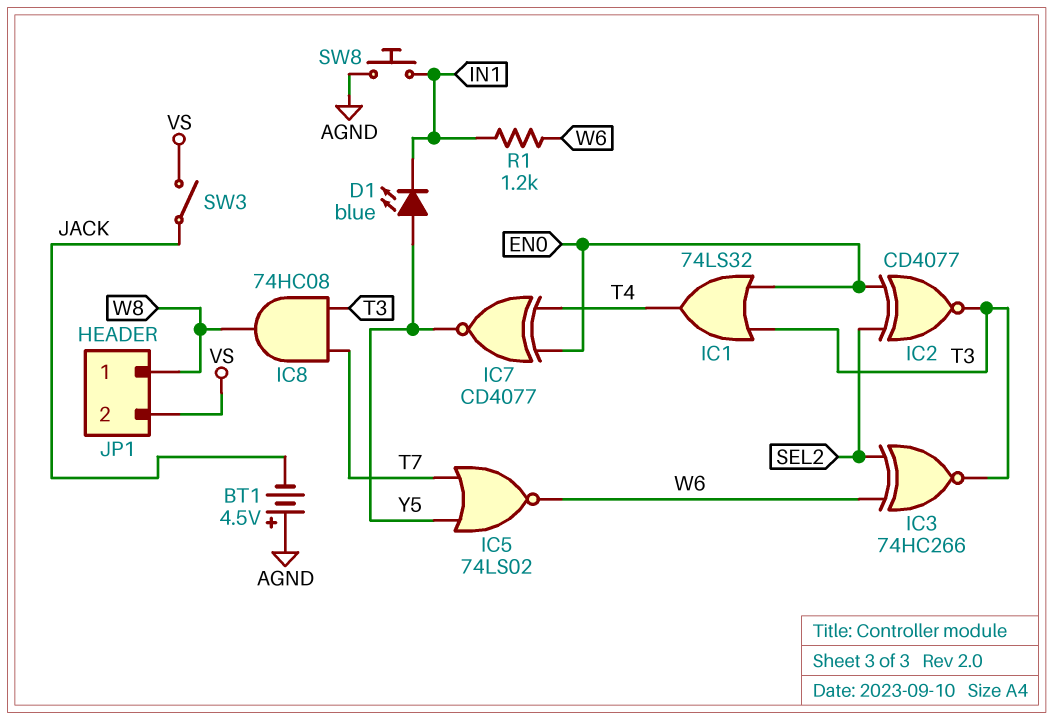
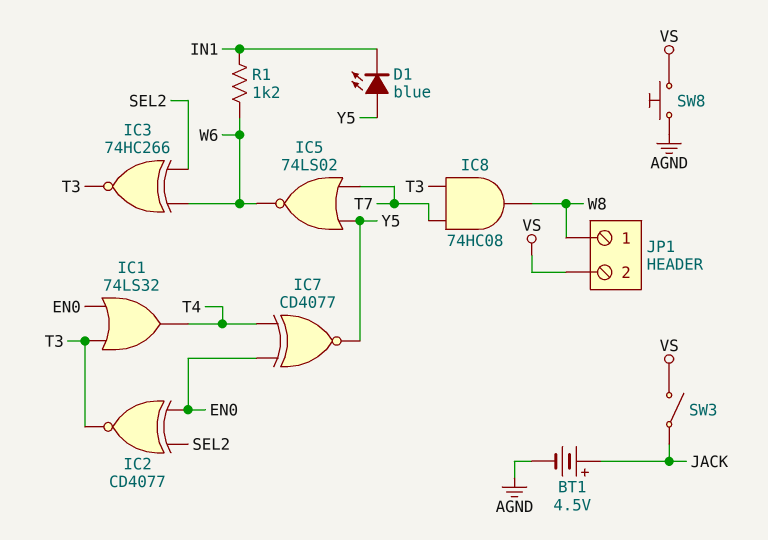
BT1: 4.5V (plus AGND, minus JACK) -> 4.5V (plus JACK, minus AGND)
SW8: button (AGND, IN1) -> button (AGND, VS)

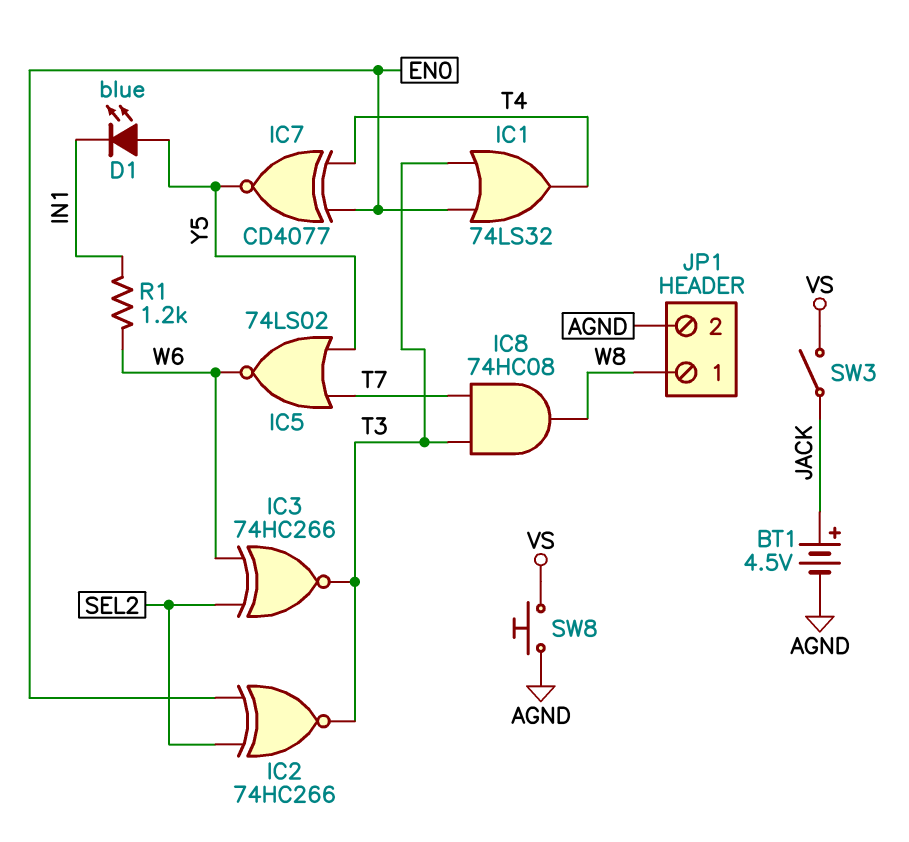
IC2: XNOR CD4077 (in EN0, in SEL2, out T3) -> XNOR 74HC266 (in EN0, in SEL2, out T3)
JP1 pin 2: VS -> AGND

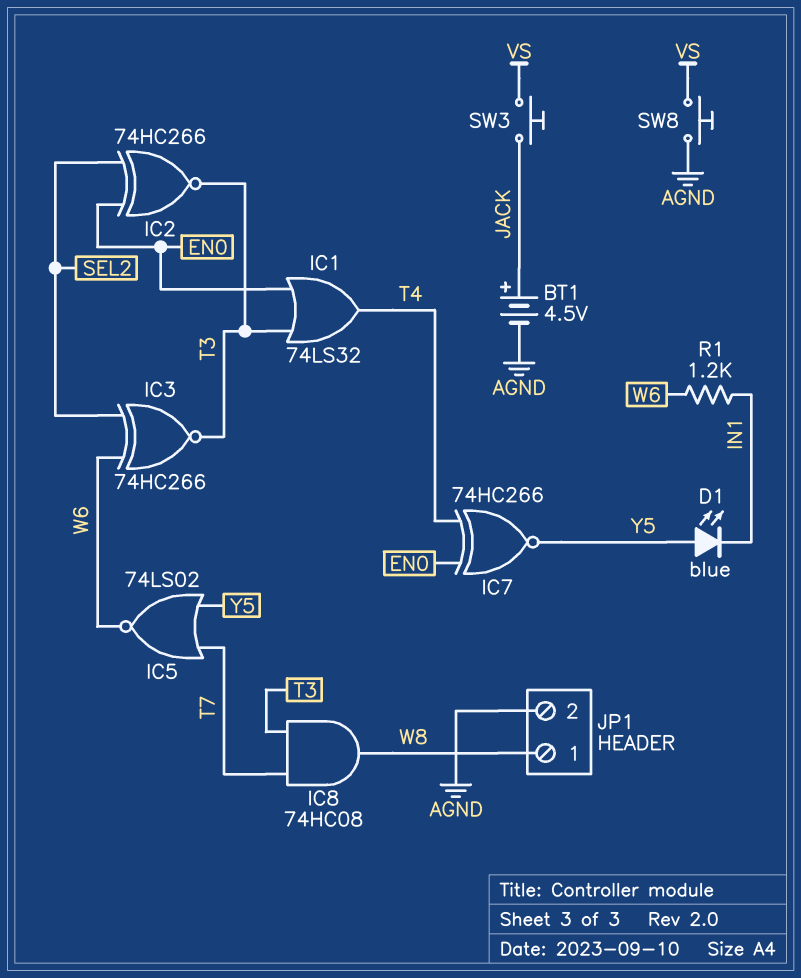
IC7: XNOR CD4077 (in EN0, in T4, out Y5) -> XNOR 74HC266 (in EN0, in T4, out Y5)
SW3: switch (JACK, VS) -> button (JACK, VS)

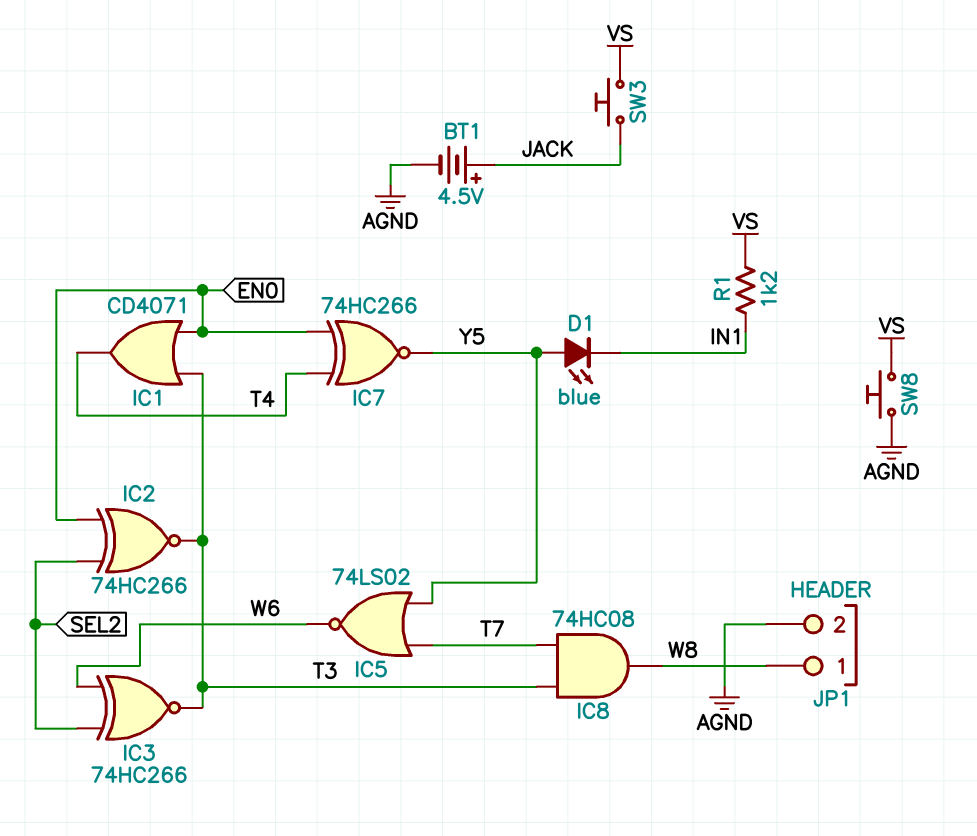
IC1: OR 74LS32 (in EN0, in T3, out T4) -> OR CD4071 (in EN0, in T3, out T4)
R1: 1.2k (IN1, W6) -> 1.2k (IN1, VS)

